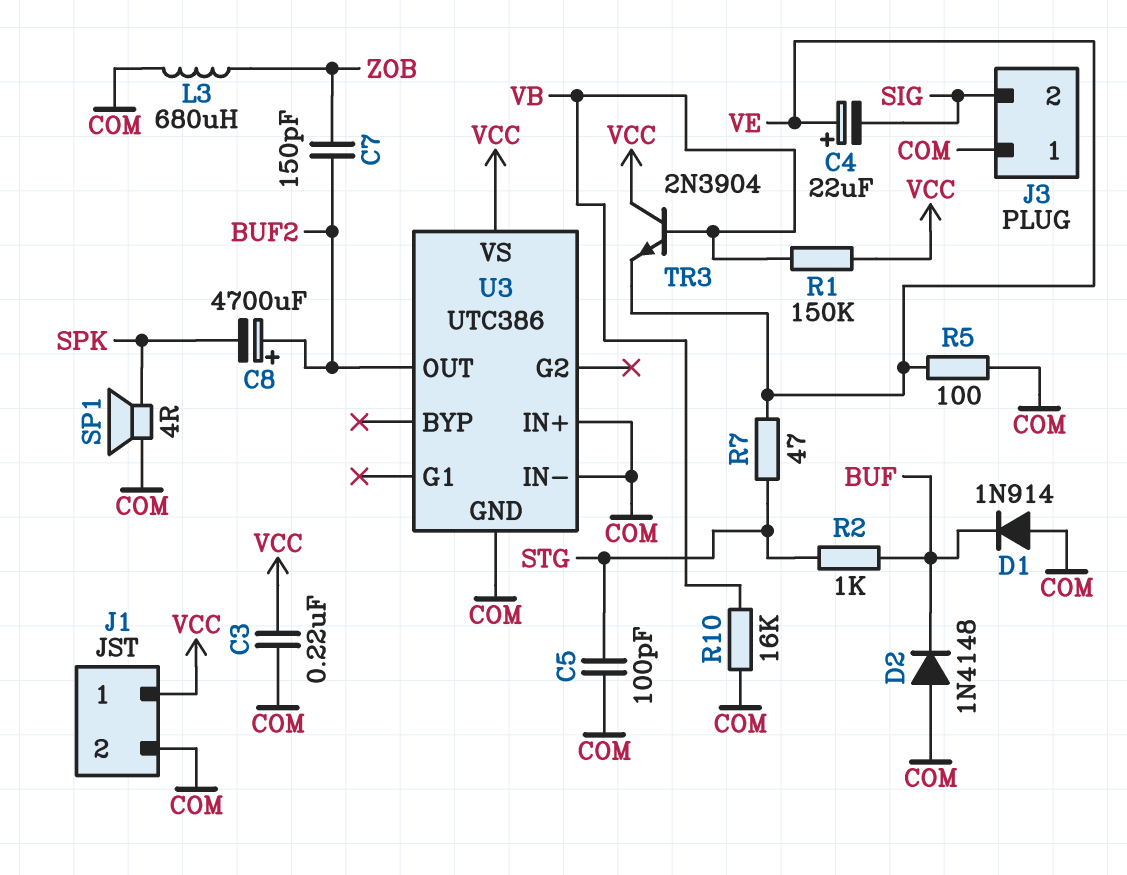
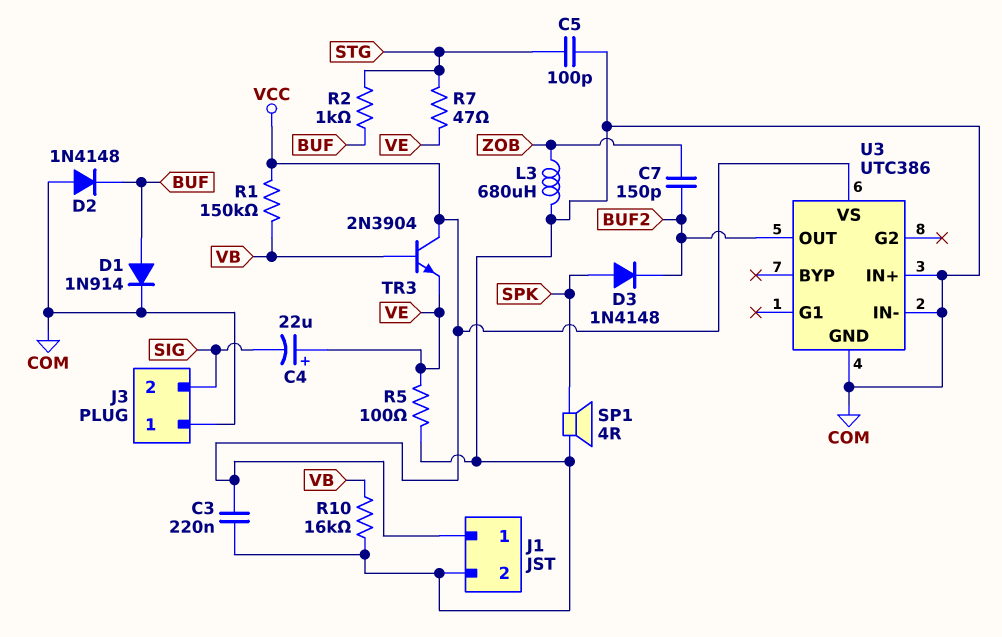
C8: 4700uF (plus BUF2, minus SPK) -> none
D1: diode 1N914 (A COM, K BUF) -> diode 1N914 (A BUF, K COM)
D3: none -> diode 1N4148 (A SPK, K BUF2)

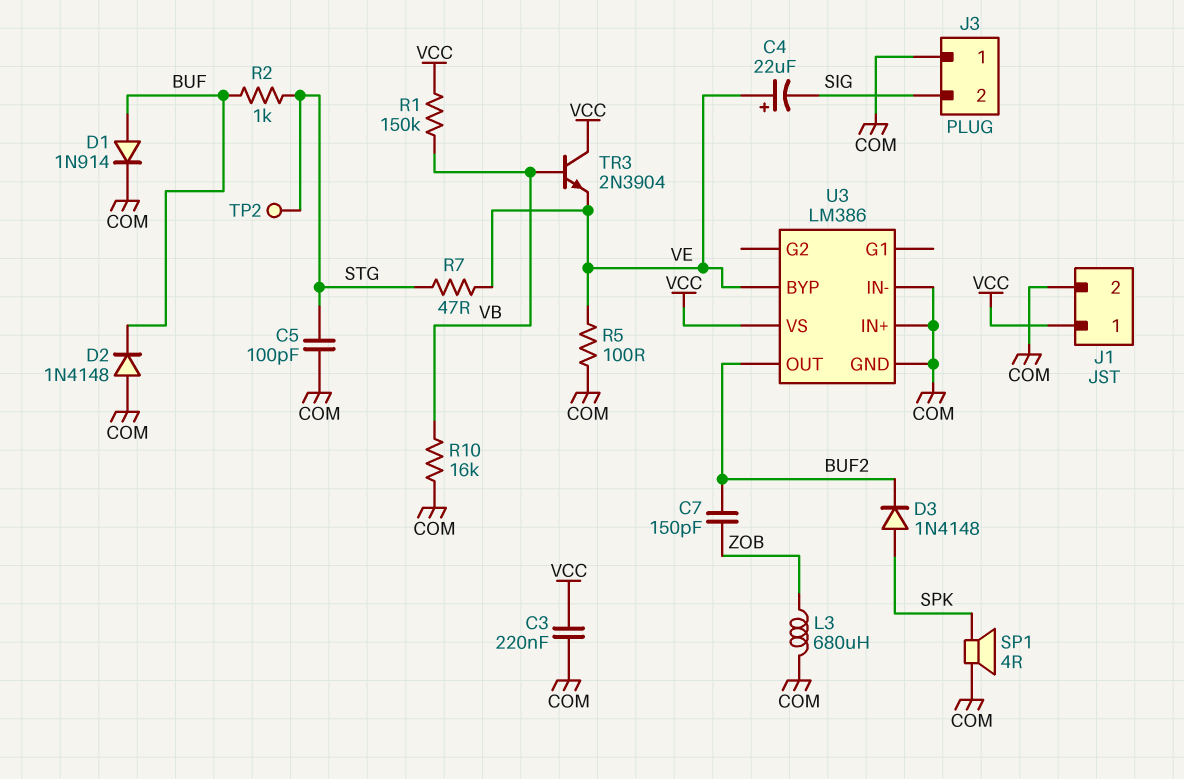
TP2: none -> test point (STG)
U3: UTC386 -> LM386
U3 pin BYP: none -> VE

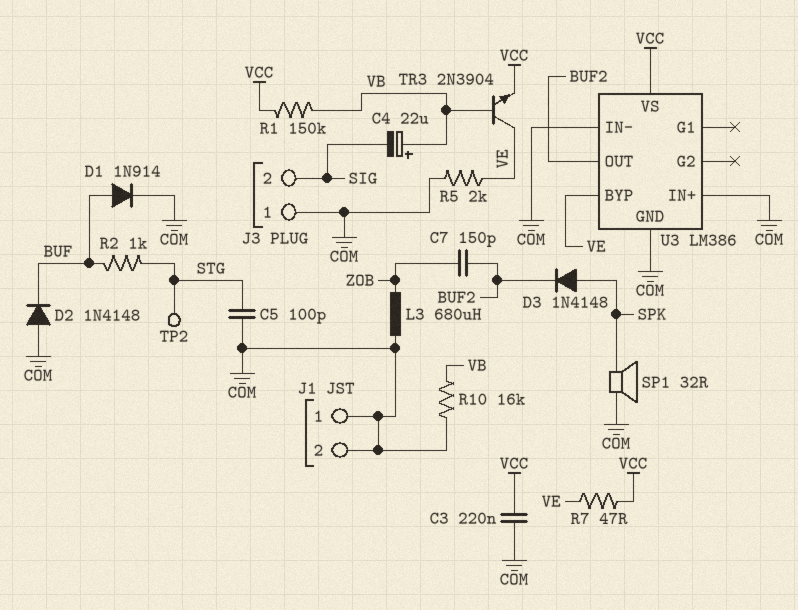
C4: 22uF (plus VE, minus SIG) -> 22uF (plus VB, minus SIG)
J1 pin 1: VCC -> COM
R5: 100 (COM, VE) -> 2k (COM, VE)
R7: 47 (STG, VE) -> 47 (VCC, VE)
SP1: speaker 4R (COM, SPK) -> speaker 32R (COM, SPK)
TR3: NPN 2N3904 (B VB, C VCC, E VE) -> NPN 2N3904 (B VB, C VE, E VCC)

